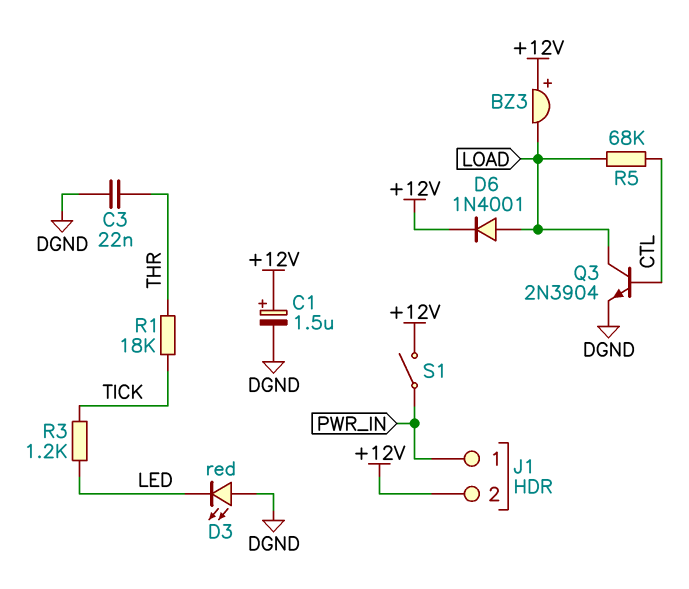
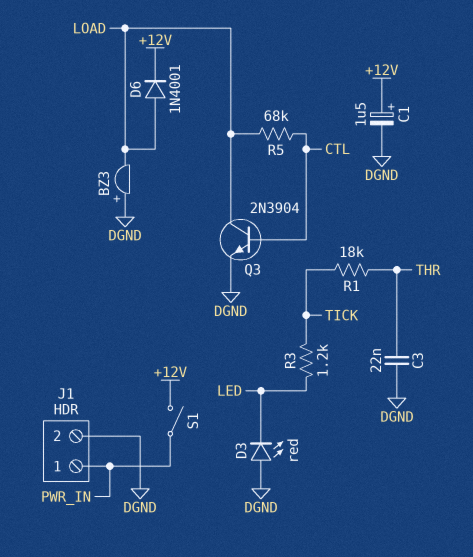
BZ3: buzzer (plus +12V, minus LOAD) -> buzzer (plus DGND, minus LOAD)
J1 pin 2: +12V -> DGND

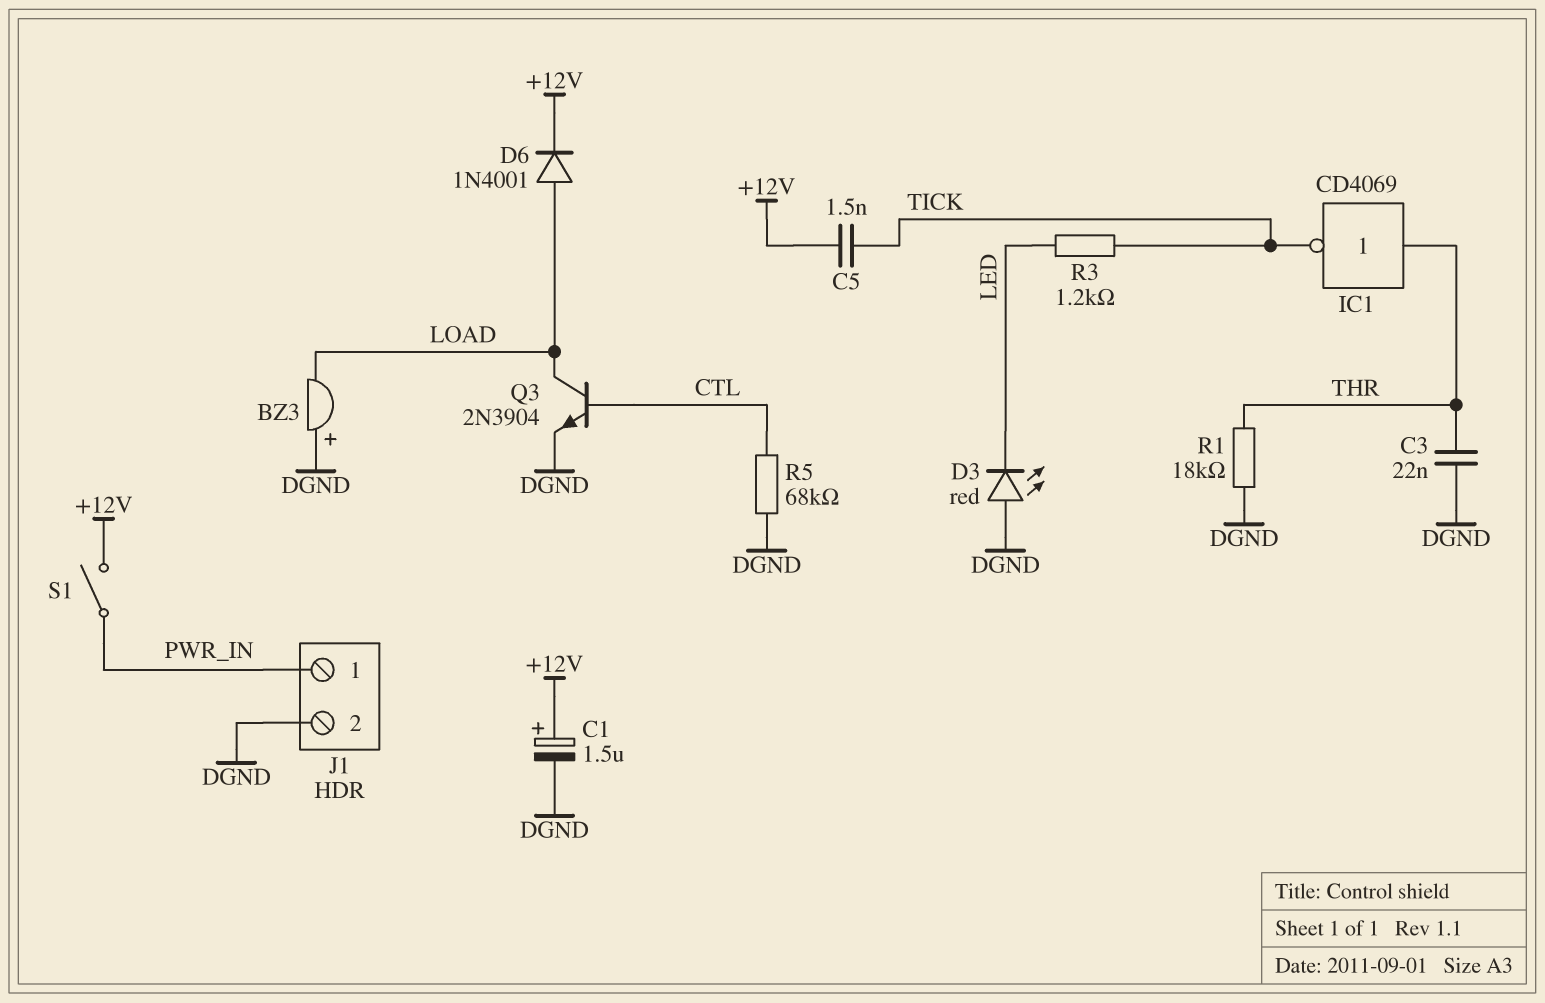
C5: none -> 1.5nF (+12V, TICK)
IC1: none -> NOT CD4069 (in THR, out TICK)
R1: 18k (THR, TICK) -> 18k (DGND, THR)
R5: 68k (CTL, LOAD) -> 68k (CTL, DGND)

